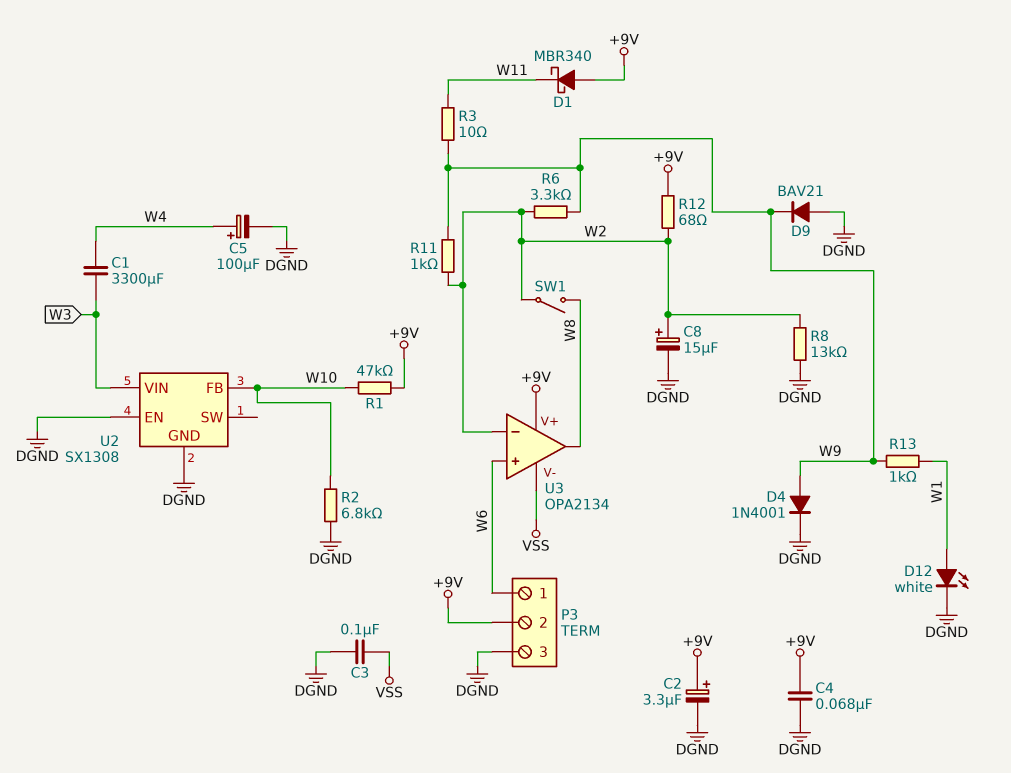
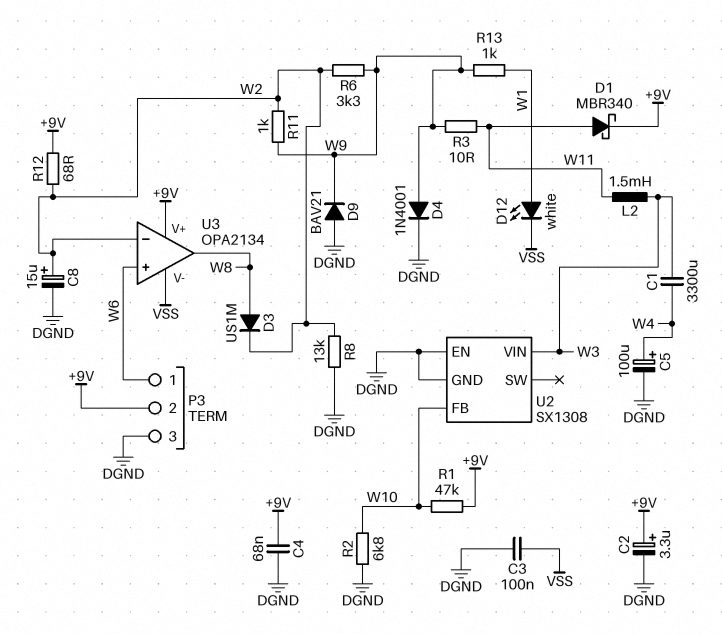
D1: schottky MBR340 (A +9V, K W11) -> schottky MBR340 (A W11, K +9V)
D3: none -> diode US1M (A W8, K W2)
D12: LED white (A W1, K DGND) -> LED white (A W1, K VSS)
L2: none -> 1.5mH (W3, W11)
SW1: switch (W2, W8) -> none

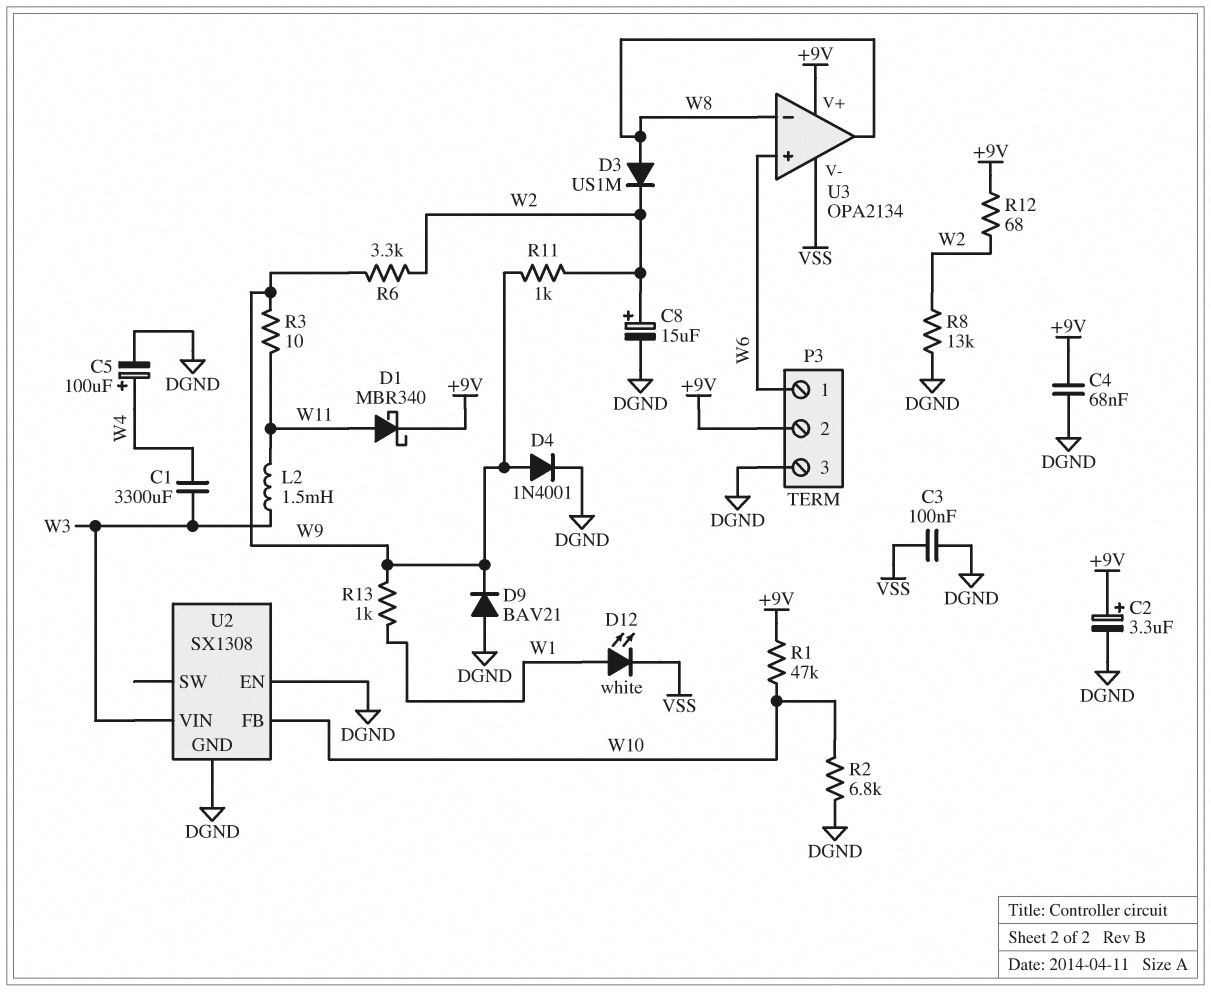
U3 pin in-: W2 -> W8

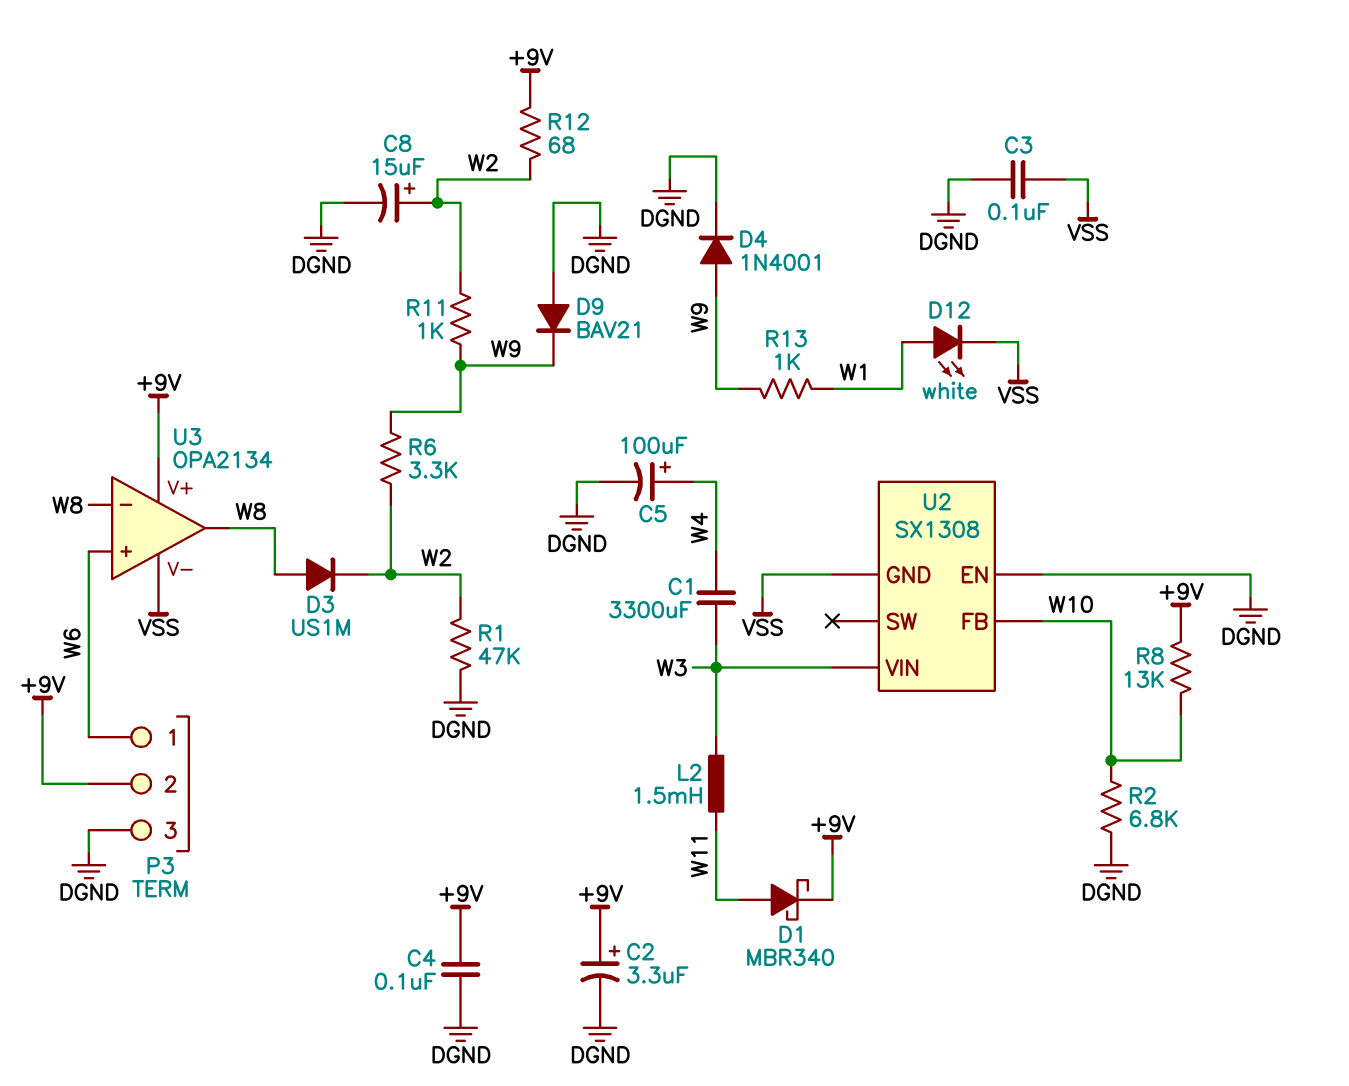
C4: 68nF (+9V, DGND) -> 100nF (+9V, DGND)
R1: 47k (+9V, W10) -> 47k (DGND, W2)
R3: 10 (W9, W11) -> none
R8: 13k (DGND, W2) -> 13k (+9V, W10)
U2 pin GND: DGND -> VSS

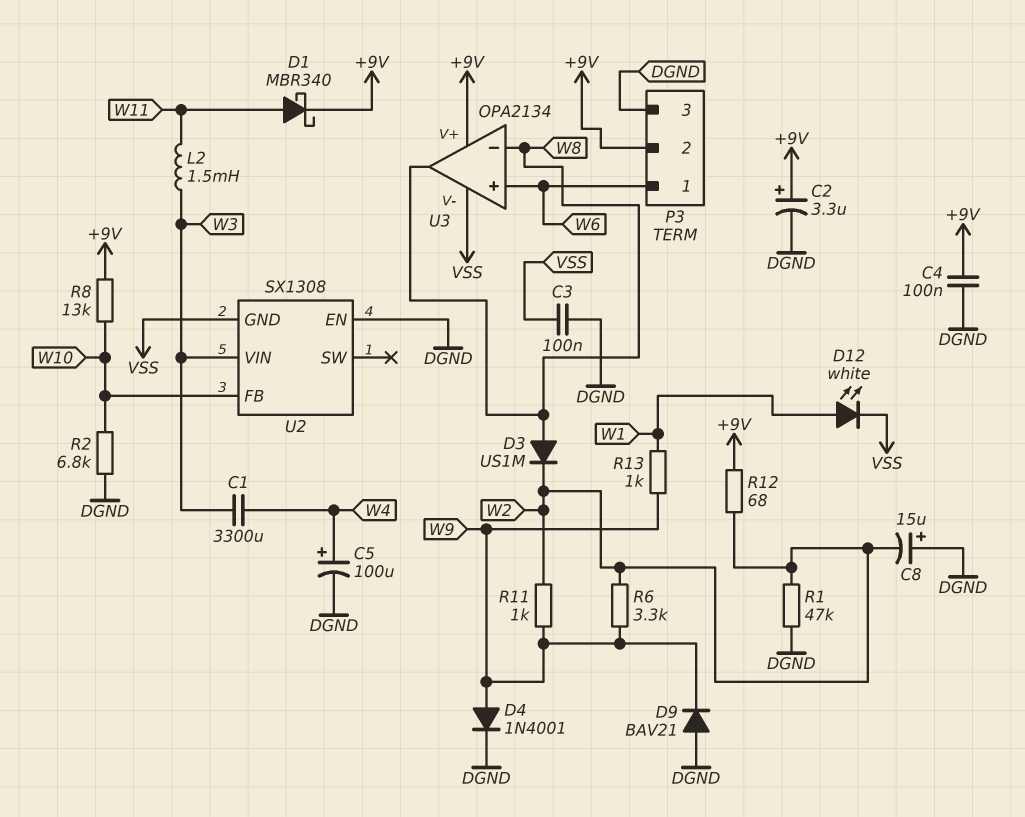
C8: 15uF (plus W2, minus DGND) -> 15uF (plus DGND, minus W2)

